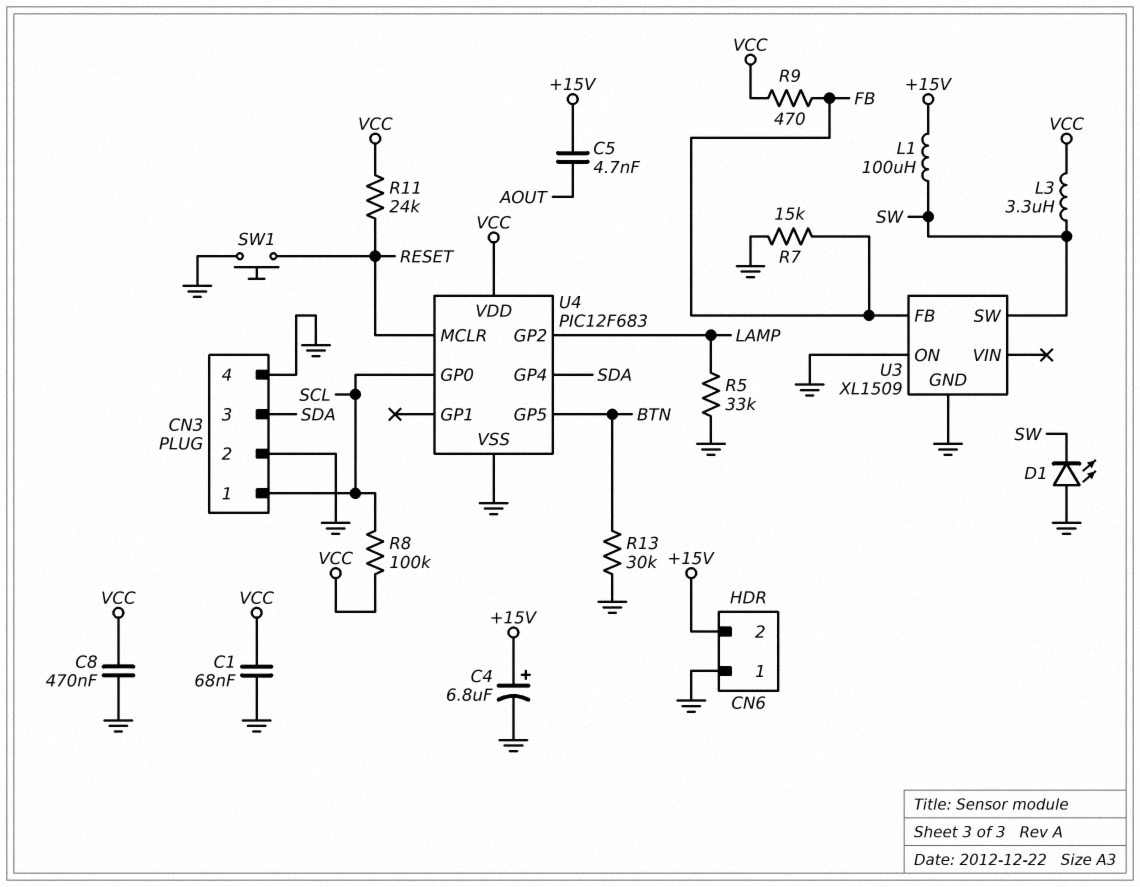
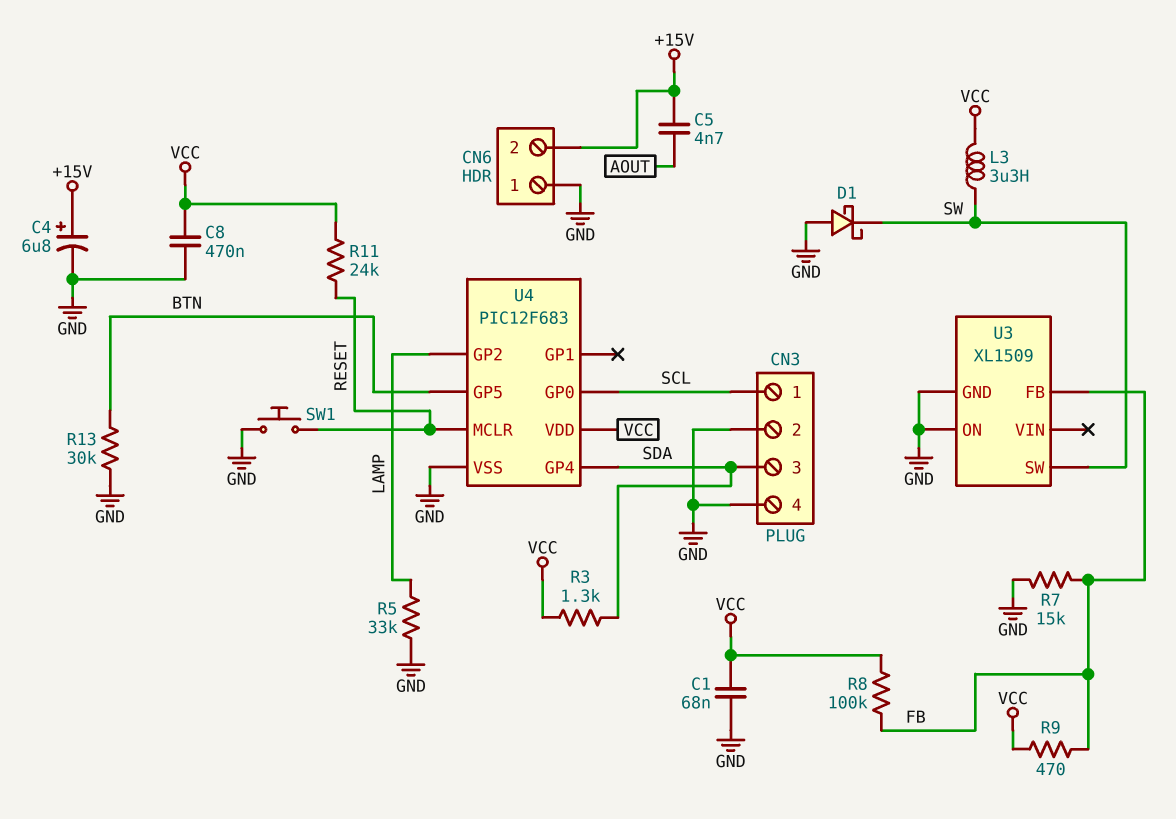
D1: LED (A GND, K SW) -> schottky (A GND, K SW)
L1: 100uH (+15V, SW) -> none
R3: none -> 1.3k (SDA, VCC)
R8: 100k (SCL, VCC) -> 100k (FB, VCC)

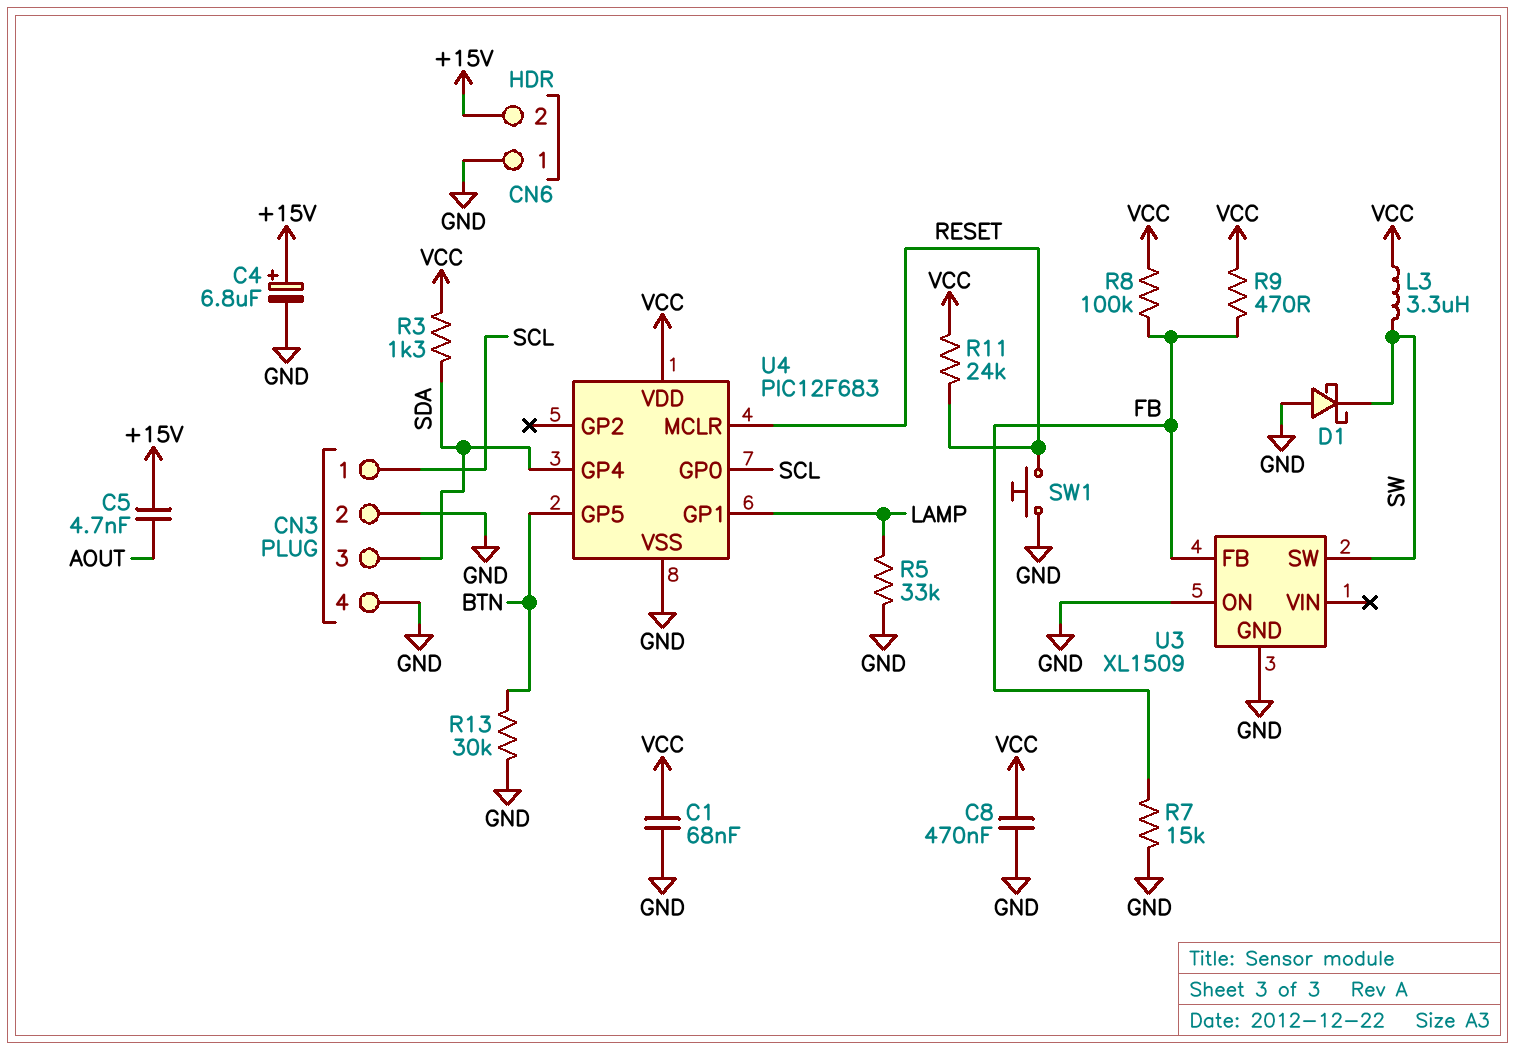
U4 pin GP1: none -> LAMP
U4 pin GP2: LAMP -> none

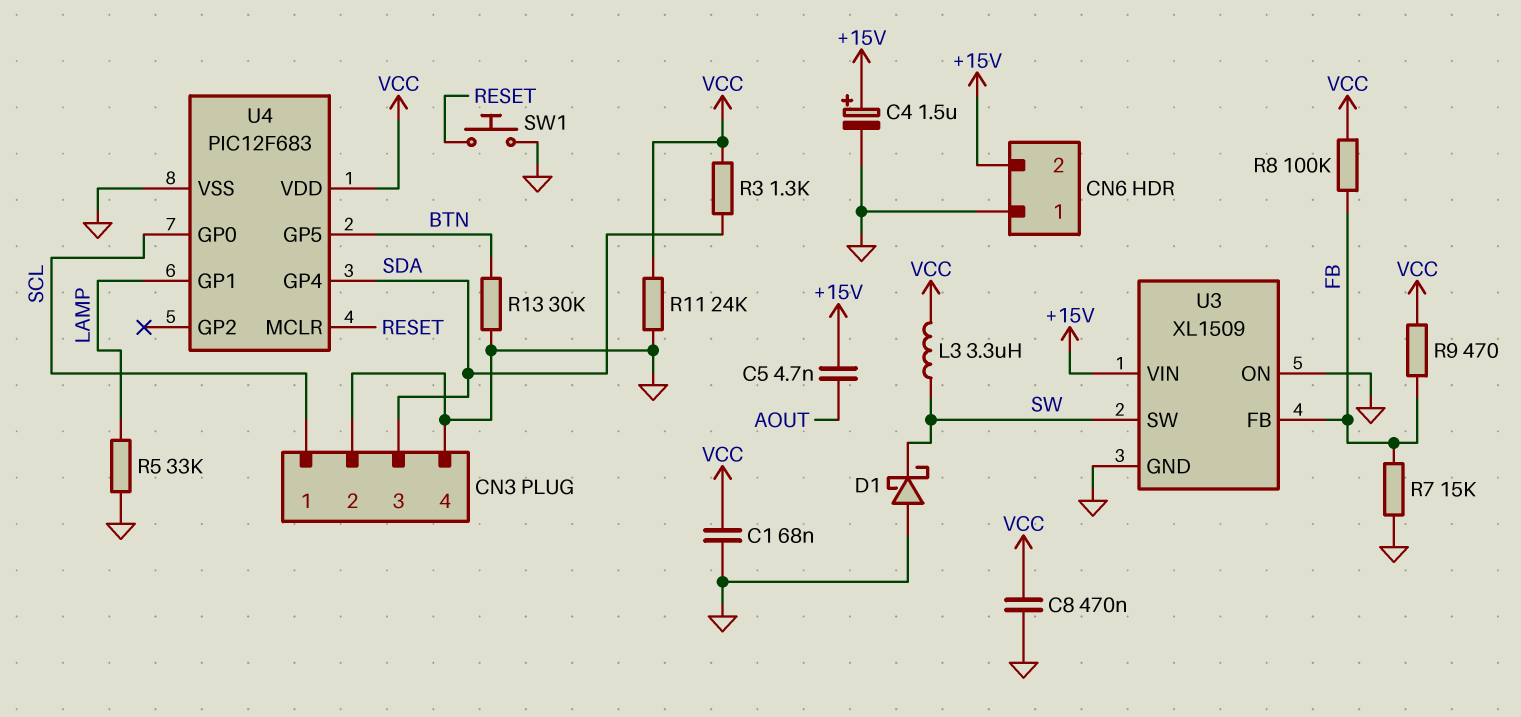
C4: 6.8uF (plus +15V, minus GND) -> 1.5uF (plus +15V, minus GND)
R11: 24k (RESET, VCC) -> 24k (GND, VCC)
U3 pin VIN: none -> +15V

